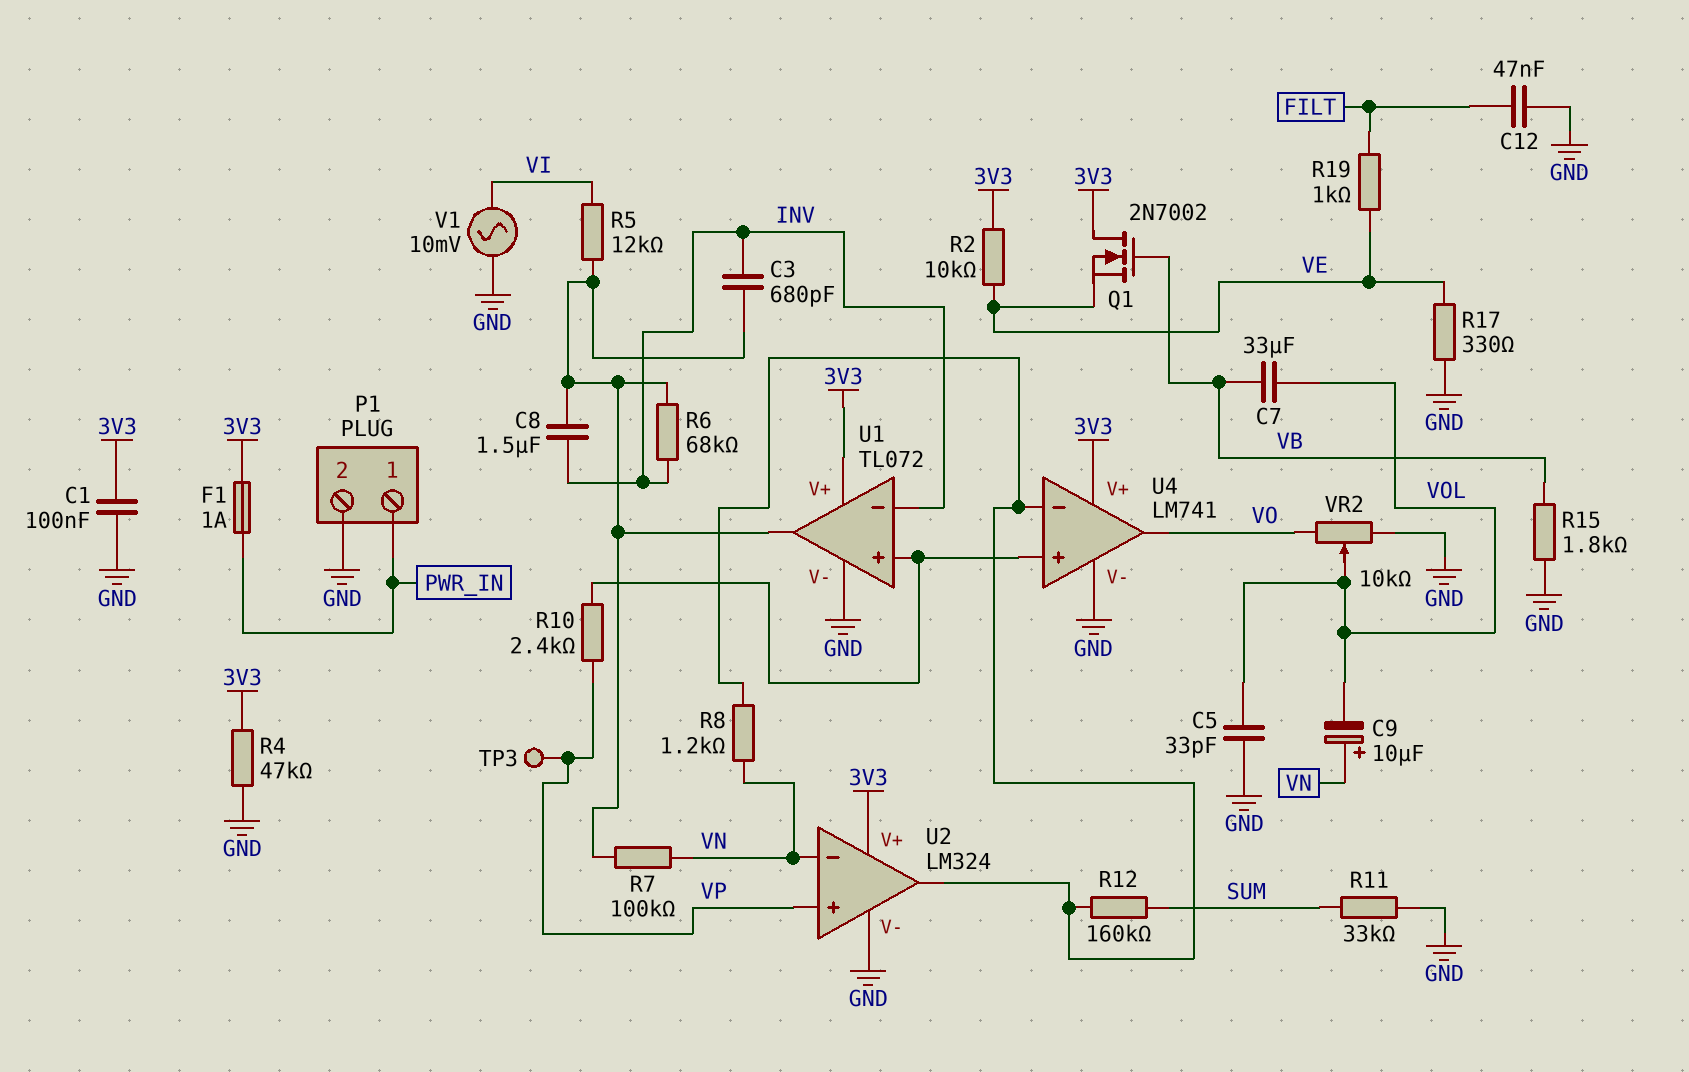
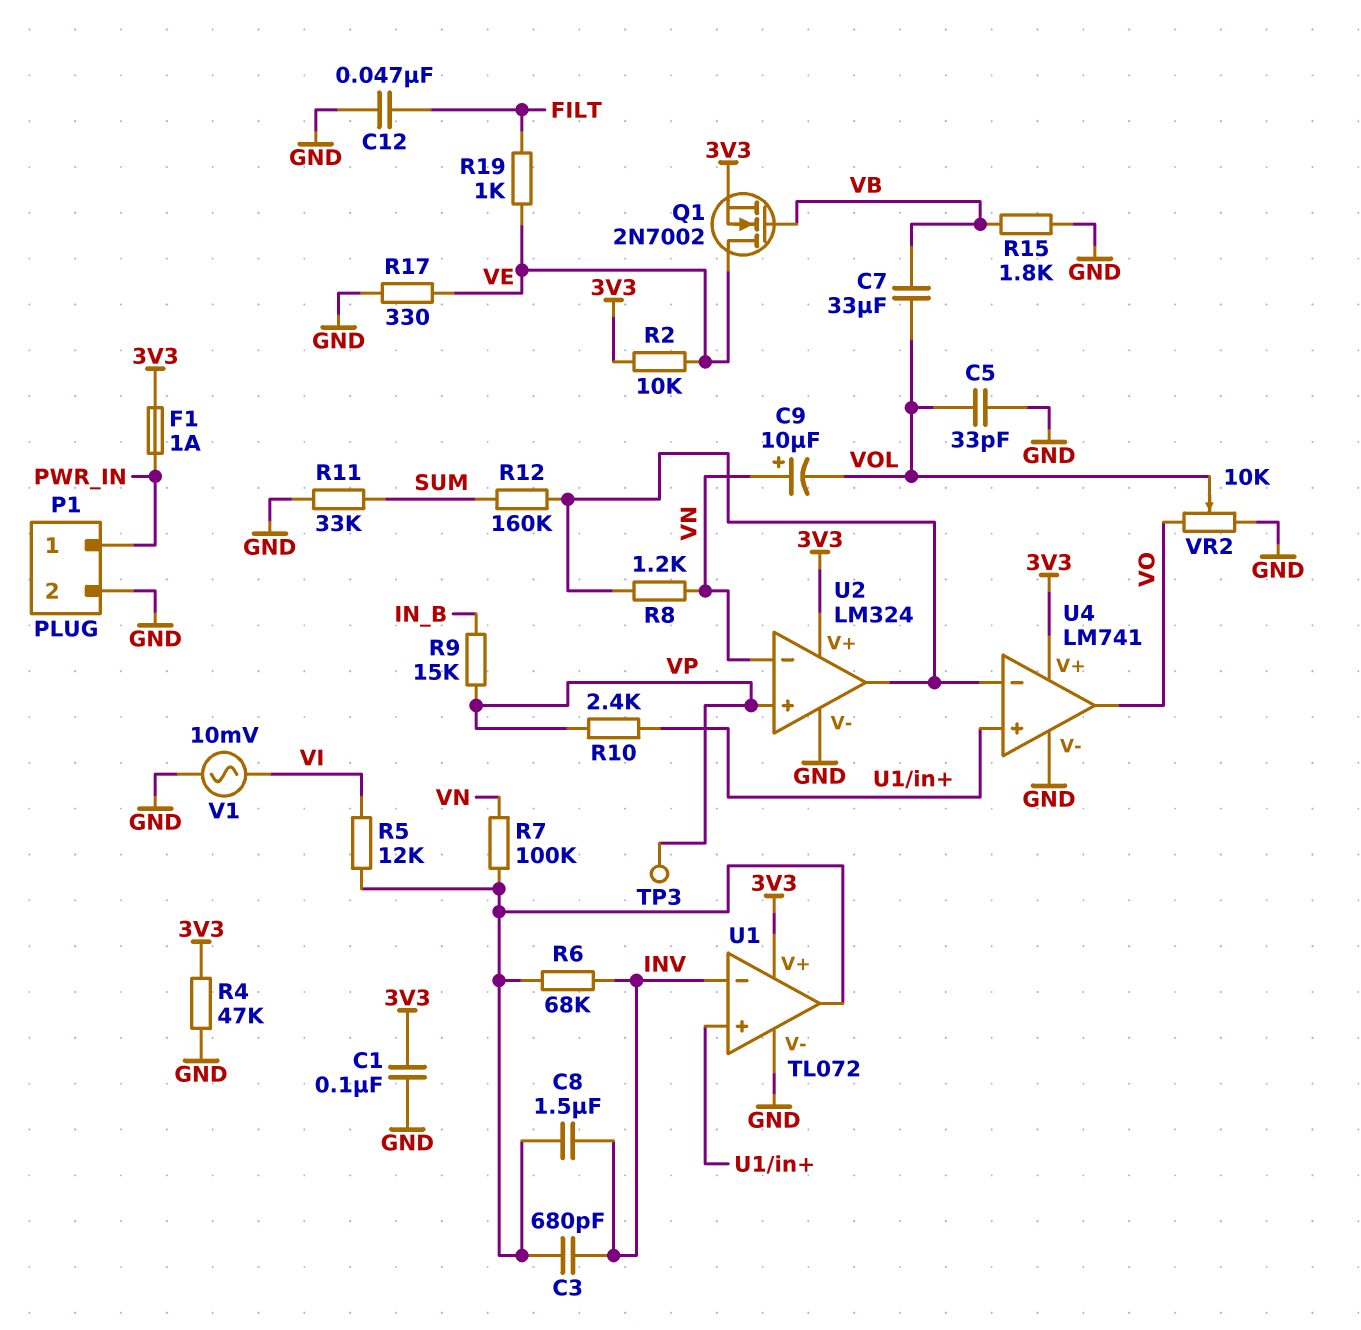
Q1: NMOS 2N7002 (G VB, D 3V3, S VE) -> NMOS 2N7002 (G VB, D VE, S 3V3)
R9: none -> 15k (IN_B, VP)

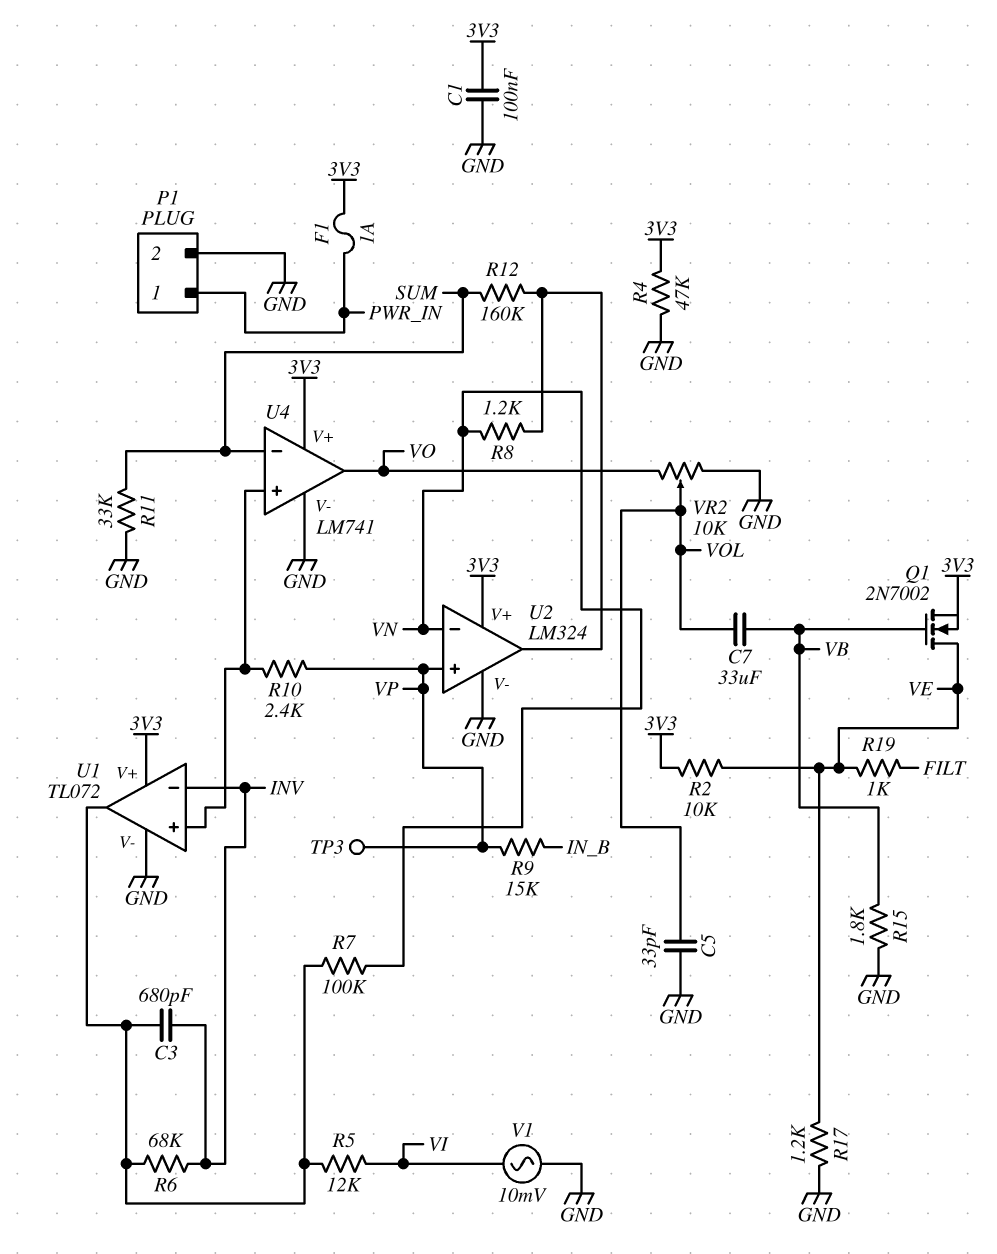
C8: 1.5uF (INV, U1/out) -> none
C9: 10uF (plus VN, minus VOL) -> none
C12: 47nF (FILT, GND) -> none
R17: 330 (GND, VE) -> 1.2k (GND, VE)
U4 pin in-: U2/out -> SUM

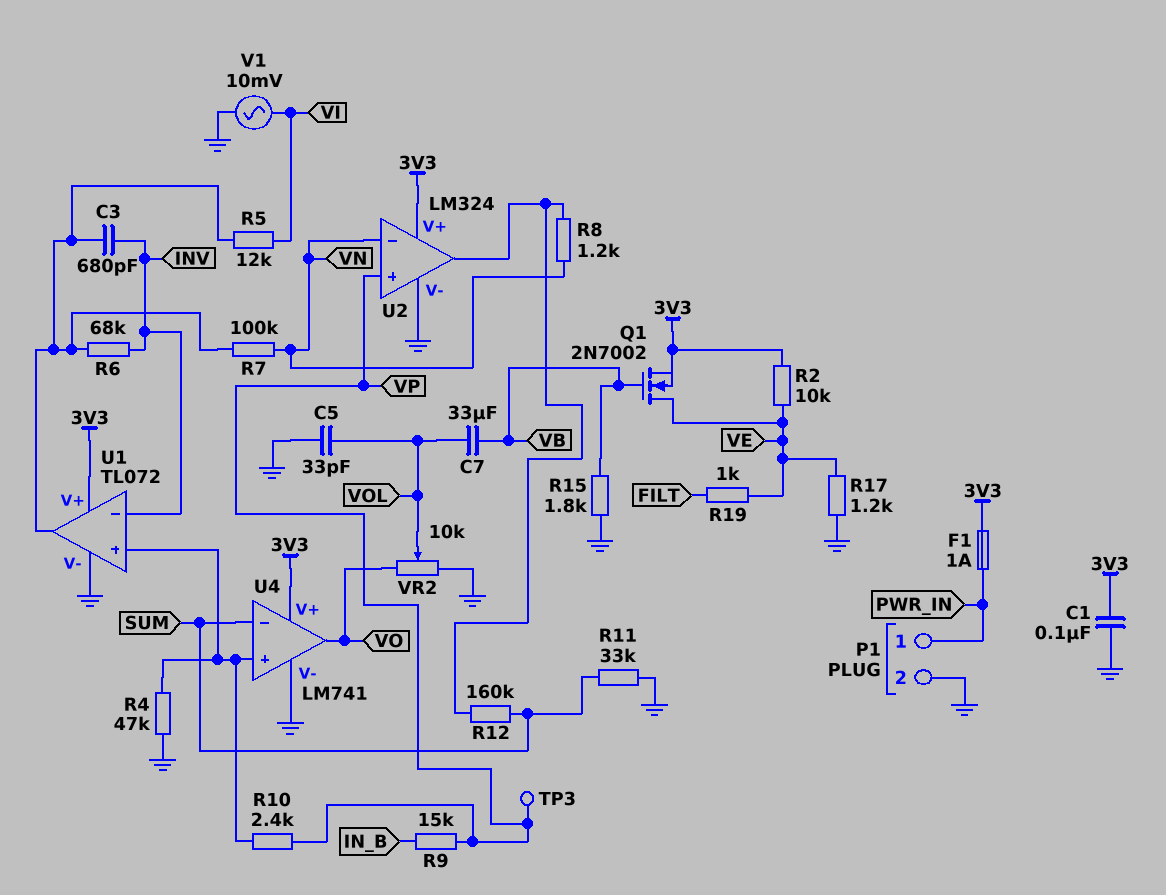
R4: 47k (3V3, GND) -> 47k (GND, U1/in+)

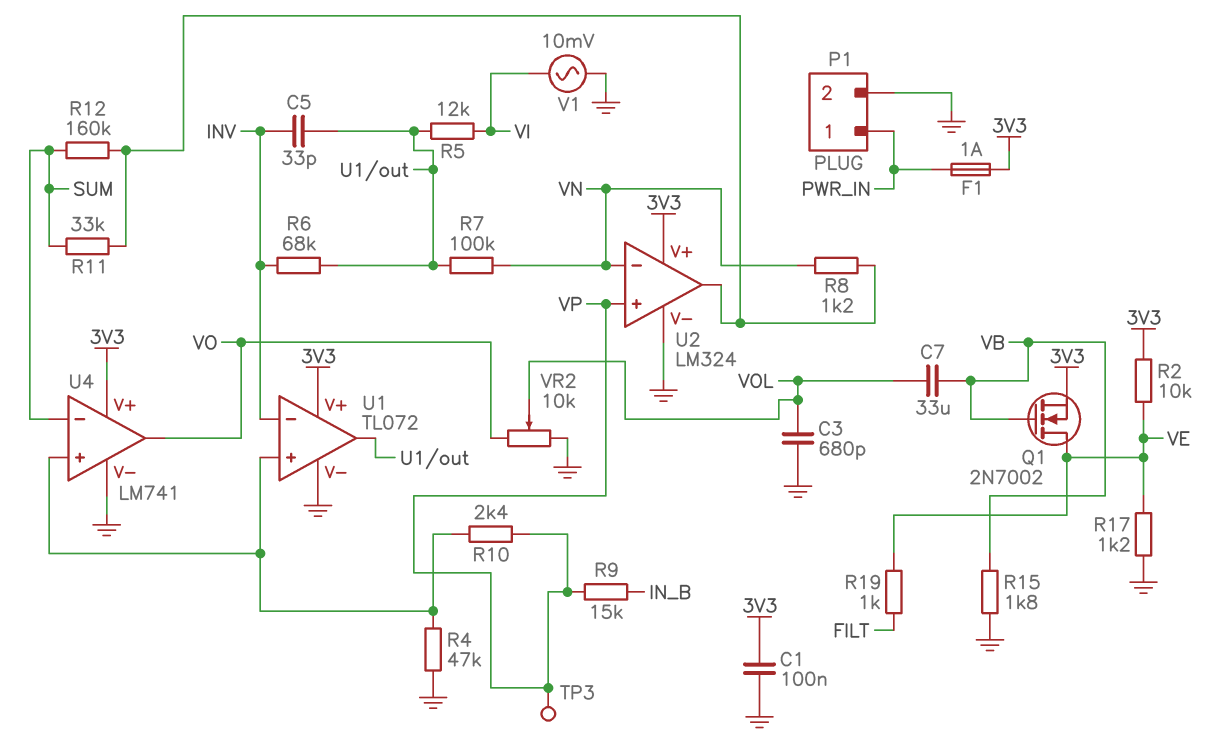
C3: 680pF (INV, U1/out) -> 680pF (GND, VOL)
C5: 33pF (GND, VOL) -> 33pF (INV, U1/out)
R11: 33k (GND, SUM) -> 33k (SUM, U2/out)

